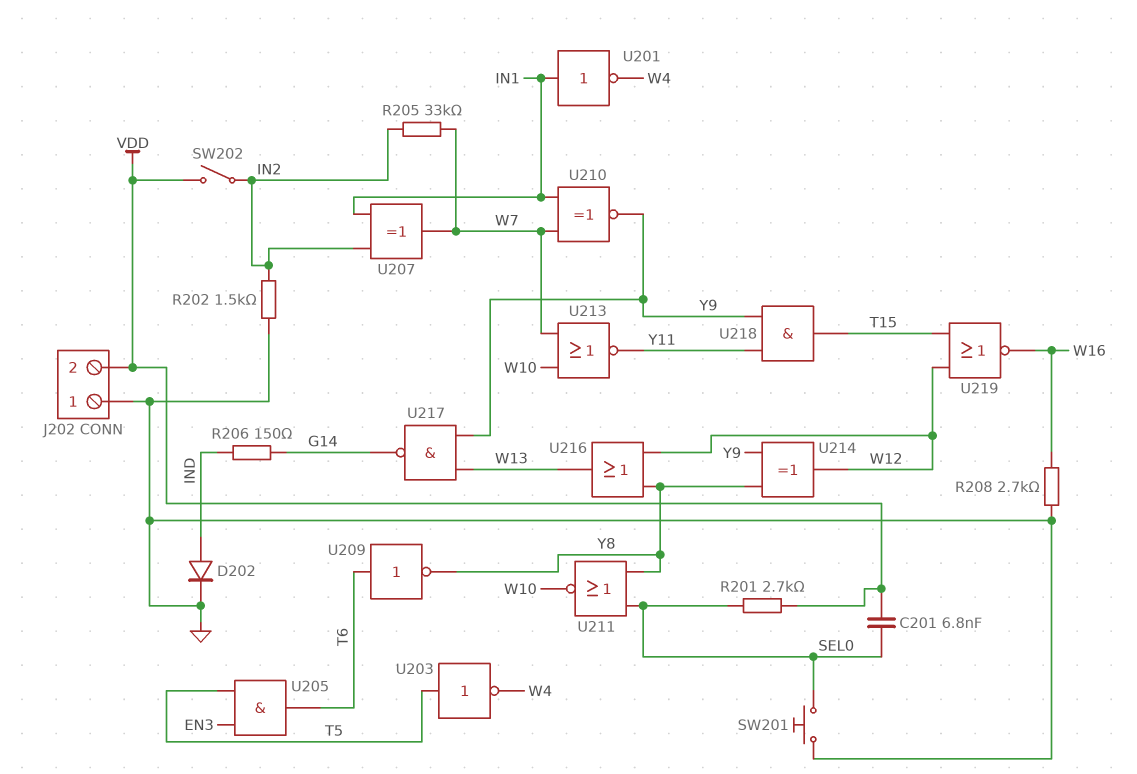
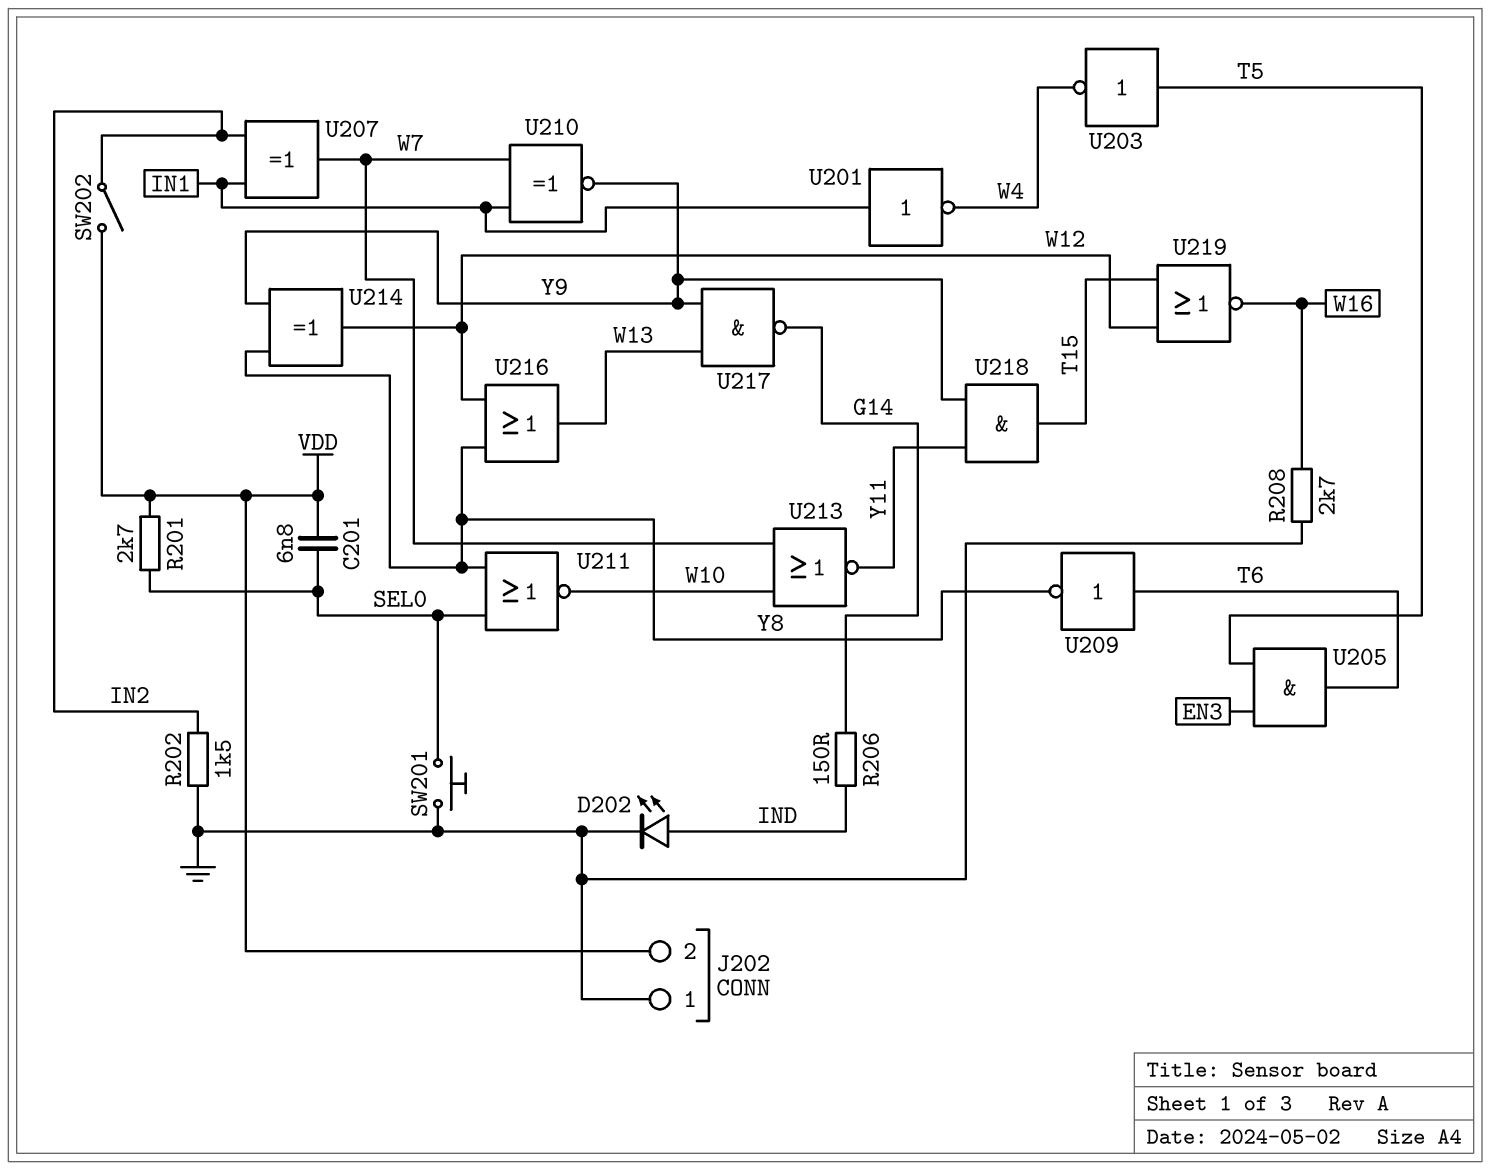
D202: diode (A IND, K GND) -> LED (A IND, K GND)
R205: 33k (IN2, W7) -> none

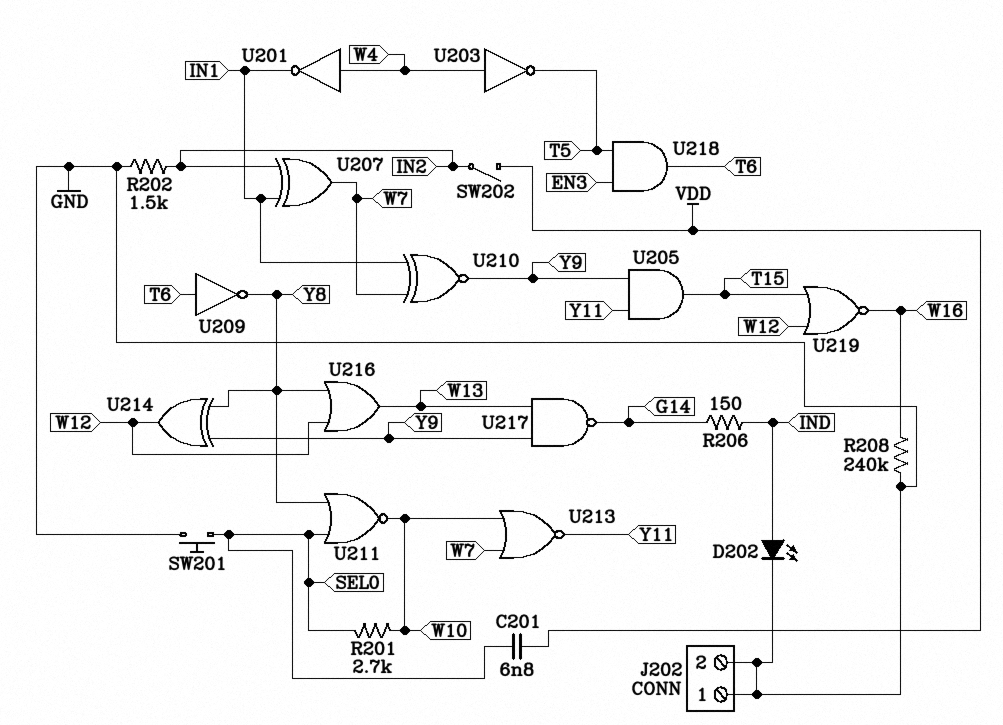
J202 pin 2: VDD -> GND
R201: 2.7k (SEL0, VDD) -> 2.7k (SEL0, W10)
R208: 2.7k (GND, W16) -> 240k (GND, W16)
U201: NOT (in IN1, out W4) -> NOT (in W4, out IN1)
U203: NOT (in T5, out W4) -> NOT (in W4, out T5)
U205: AND (in EN3, in T5, out T6) -> AND (in Y9, in Y11, out T15)
U218: AND (in Y9, in Y11, out T15) -> AND (in EN3, in T5, out T6)

